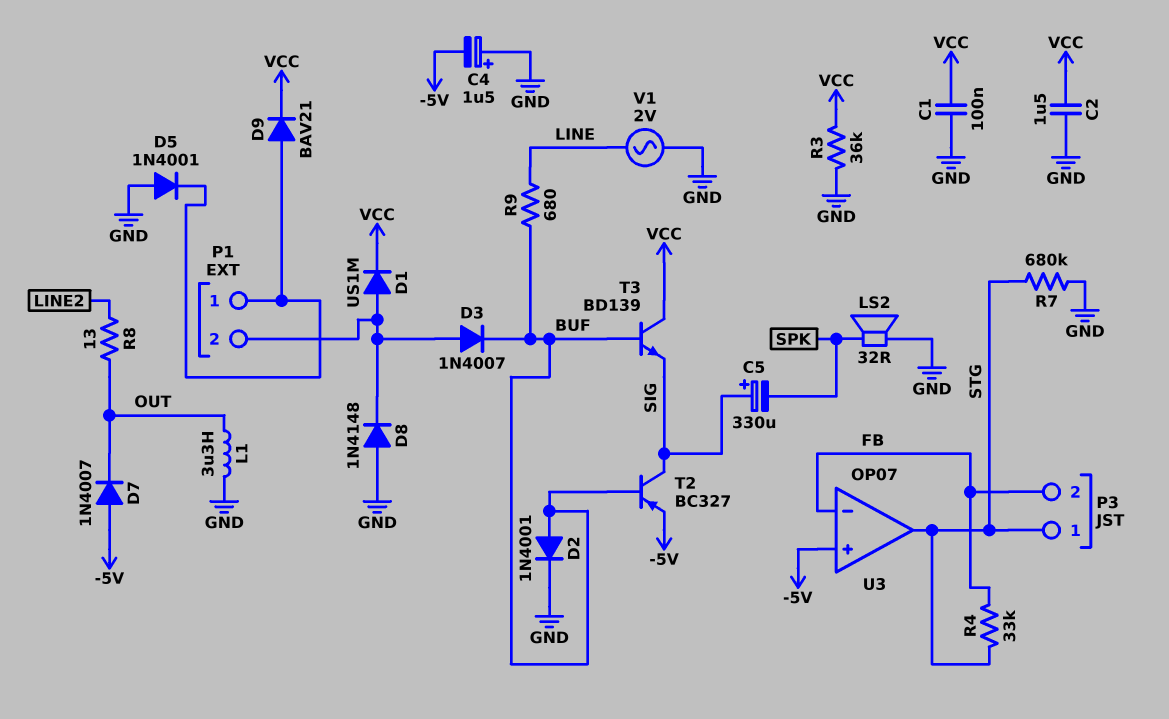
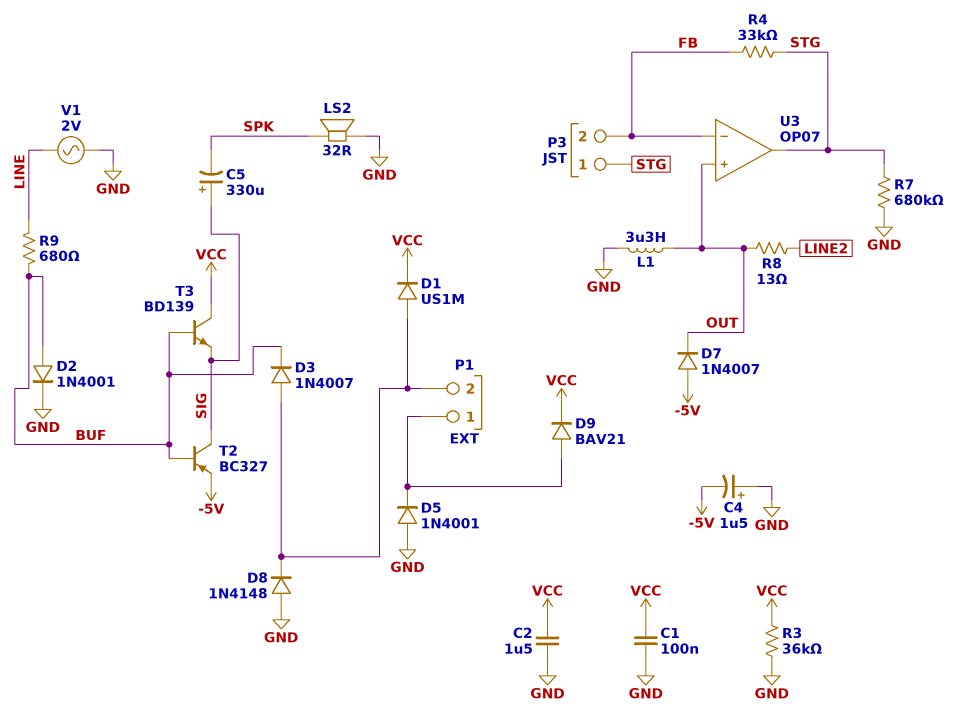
U3 pin in+: -5V -> OUT

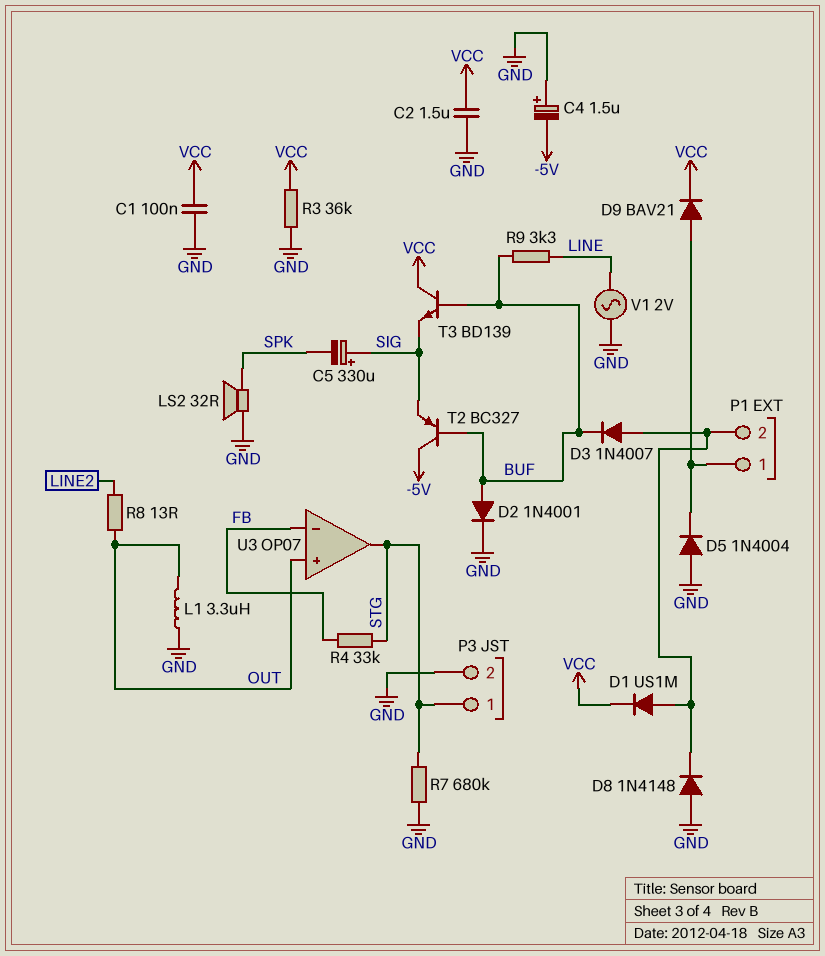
D5: diode 1N4001 (A GND, K P1/1) -> diode 1N4004 (A GND, K P1/1)
D7: diode 1N4007 (A -5V, K OUT) -> none
P3 pin 2: FB -> GND
R9: 680 (BUF, LINE) -> 3.3k (BUF, LINE)
T2: PNP BC327 (B BUF, C SIG, E -5V) -> PNP BC327 (B BUF, C -5V, E SIG)

